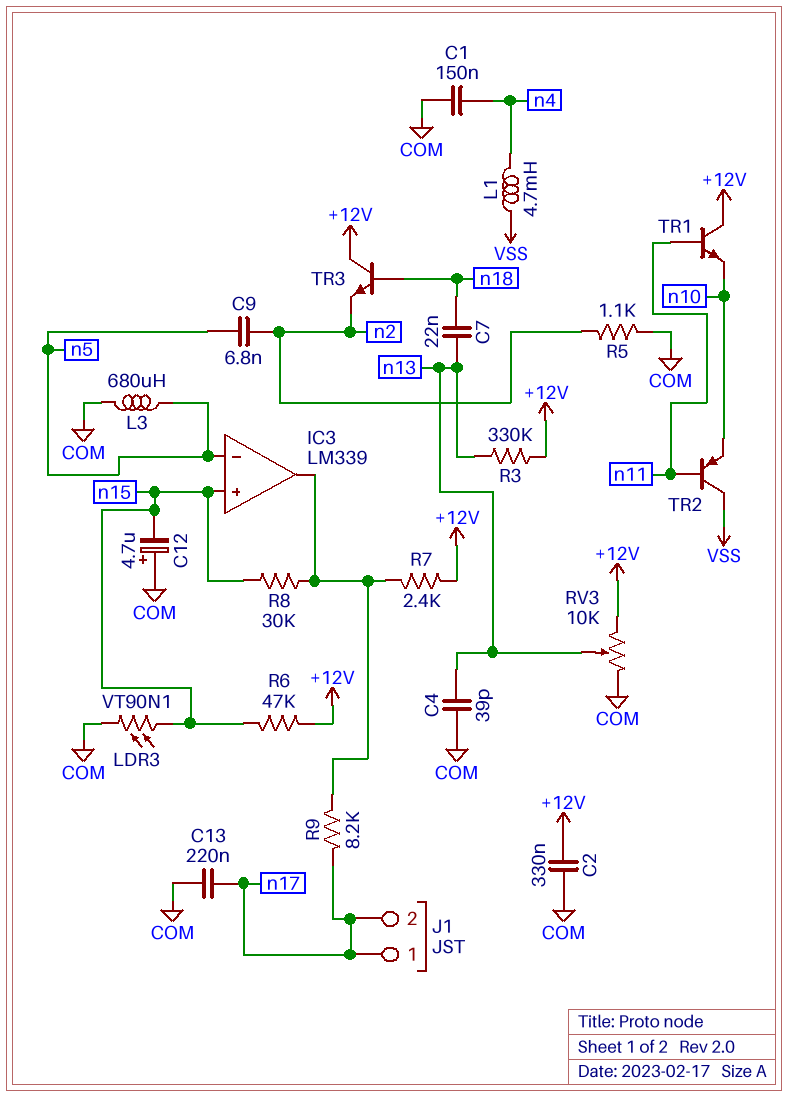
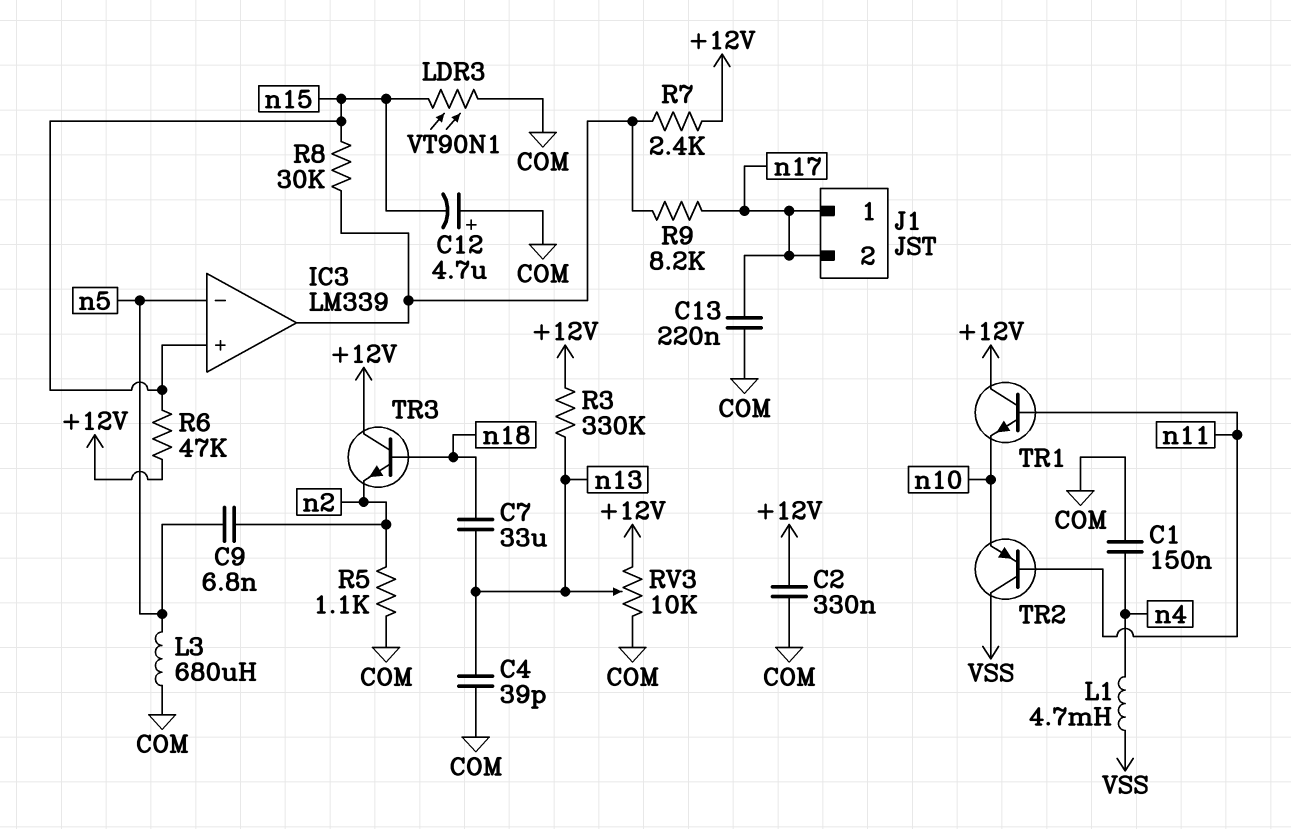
C7: 22nF (n13, n18) -> 33uF (n13, n18)

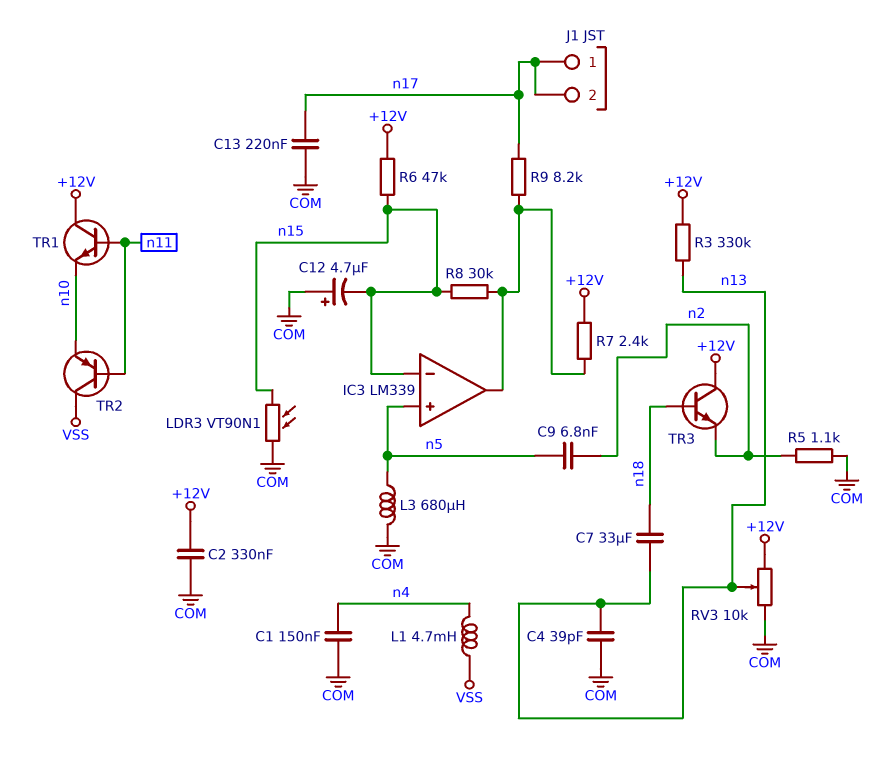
IC3 pin in+: n15 -> n5
IC3 pin in-: n5 -> n15

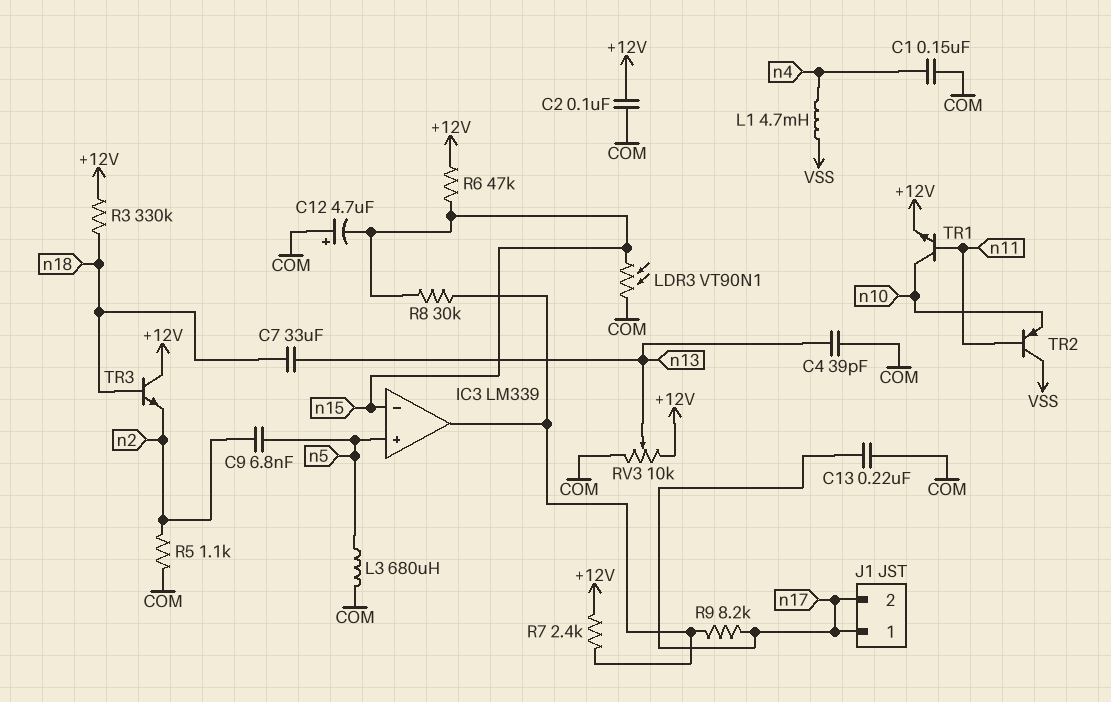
C2: 330nF (+12V, COM) -> 100nF (+12V, COM)
R3: 330k (+12V, n13) -> 330k (+12V, n18)
TR1: NPN (B n11, C +12V, E n10) -> NPN (B n11, C n10, E +12V)

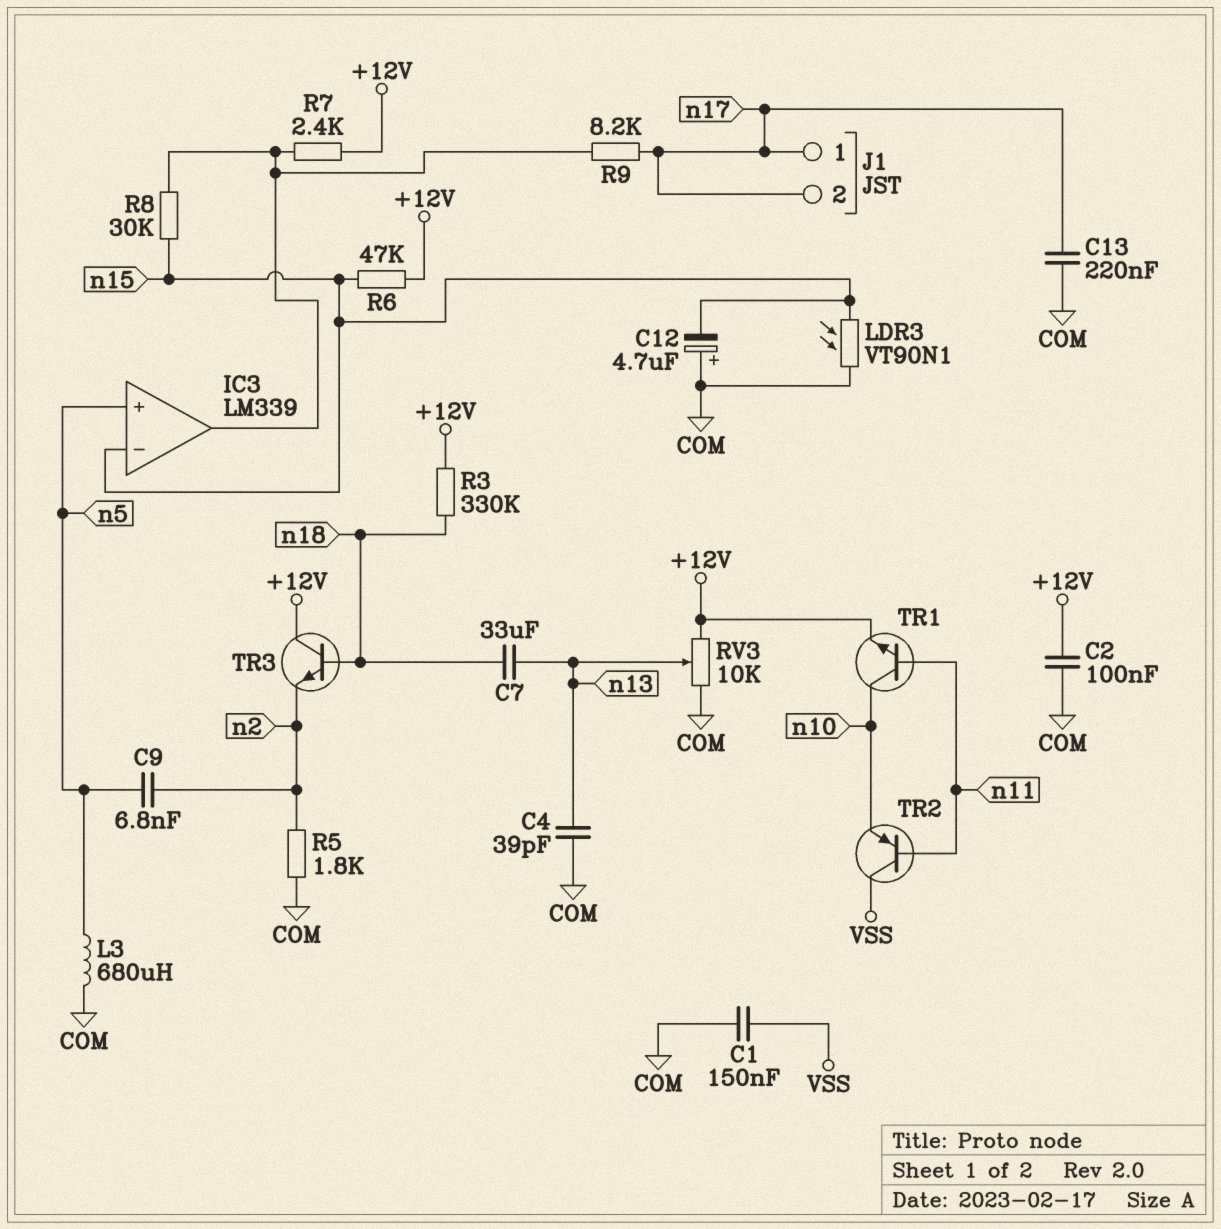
C1: 150nF (COM, n4) -> 150nF (COM, VSS)
L1: 4.7mH (VSS, n4) -> none
R5: 1.1k (COM, n2) -> 1.8k (COM, n2)

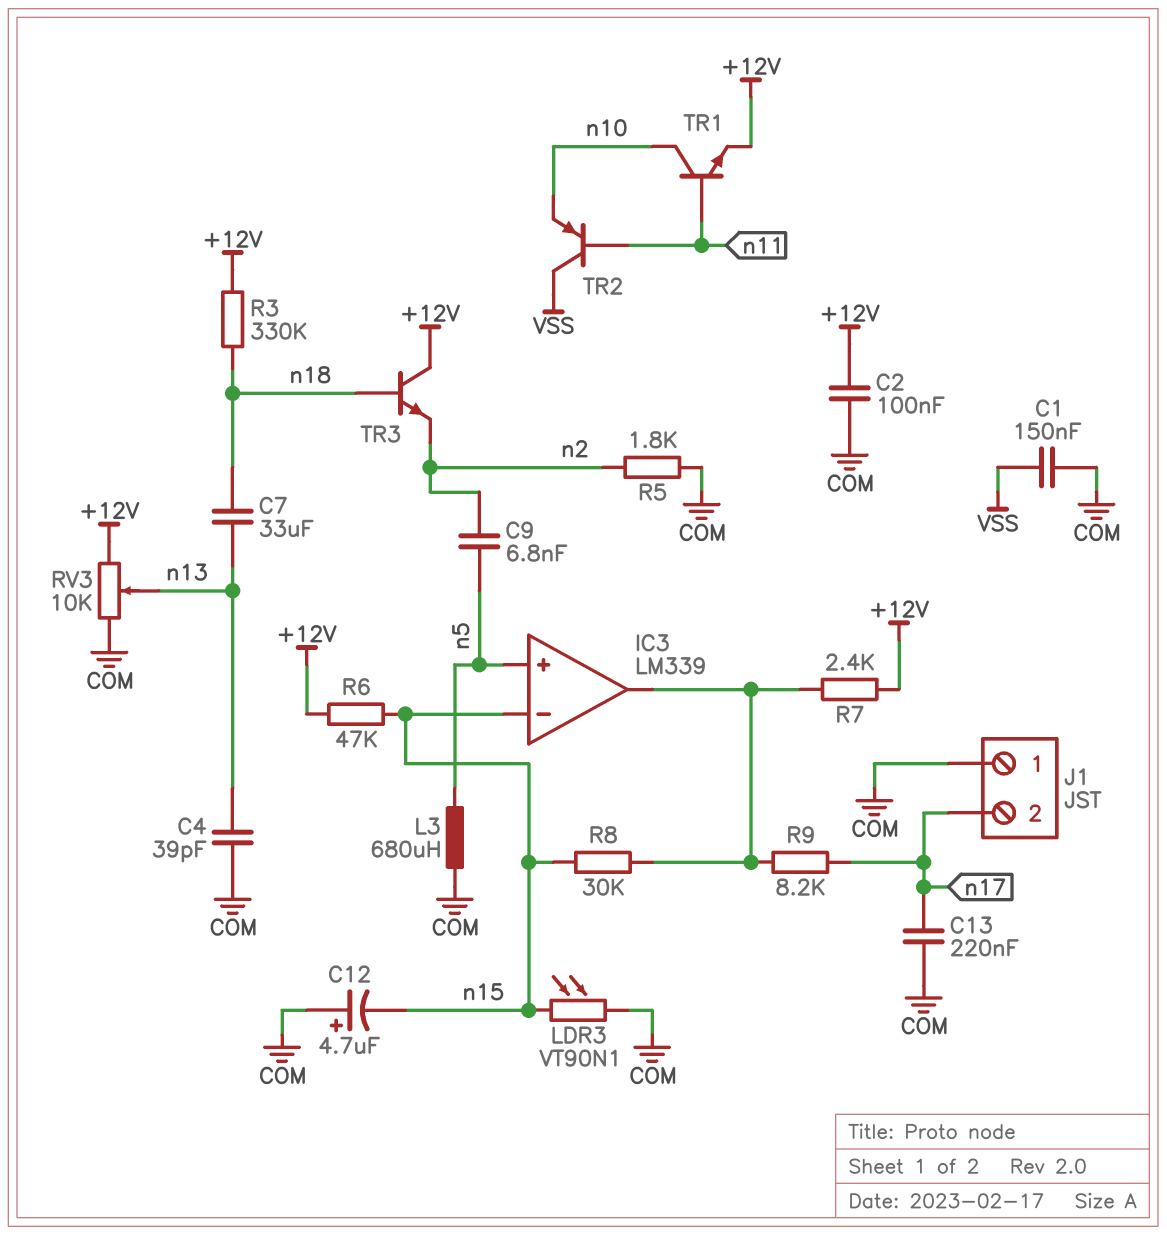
J1 pin 1: n17 -> COM

